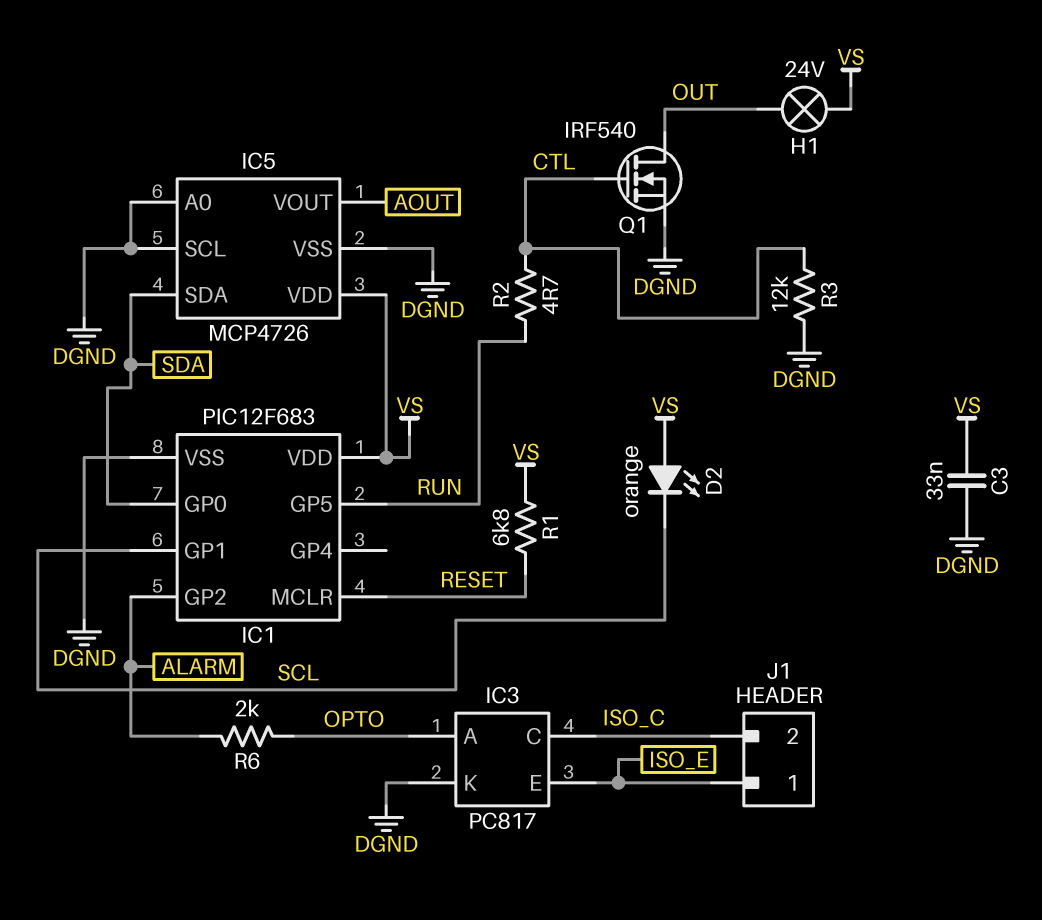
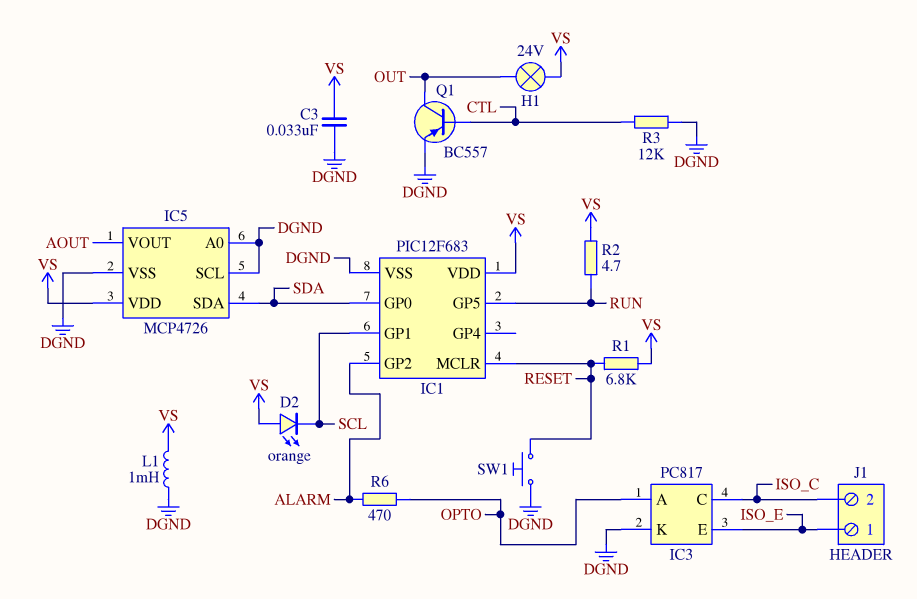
L1: none -> 1mH (DGND, VS)
Q1: NMOS IRF540 (G CTL, D OUT, S DGND) -> PNP BC557 (B CTL, C OUT, E DGND)
R2: 4.7 (CTL, RUN) -> 4.7 (RUN, VS)
R6: 2k (ALARM, OPTO) -> 470 (ALARM, OPTO)
SW1: none -> button (DGND, RESET)

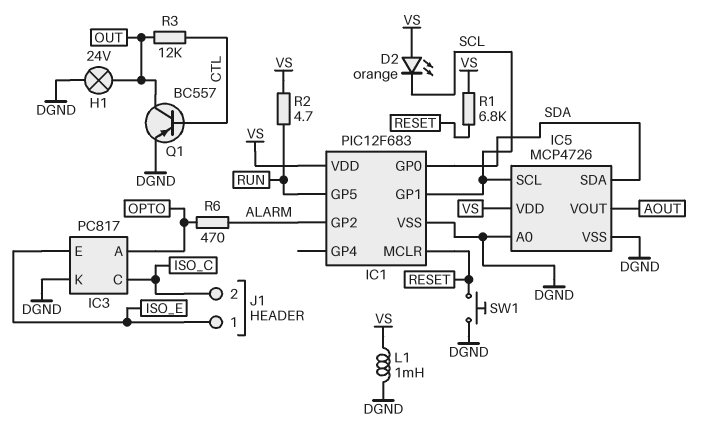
C3: 33nF (DGND, VS) -> none
H1: lamp 24V (OUT, VS) -> lamp 24V (DGND, OUT)
IC5 pin SCL: DGND -> SCL
R3: 12k (CTL, DGND) -> 12k (CTL, OUT)

